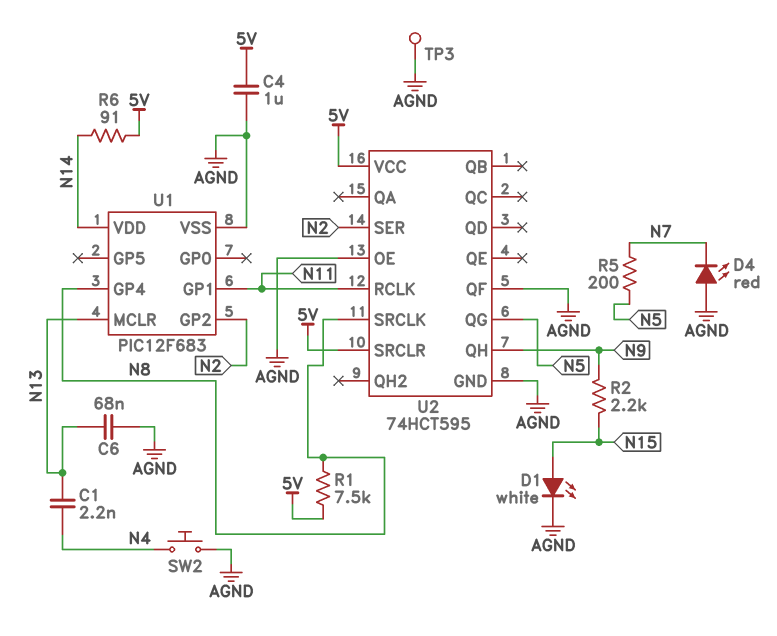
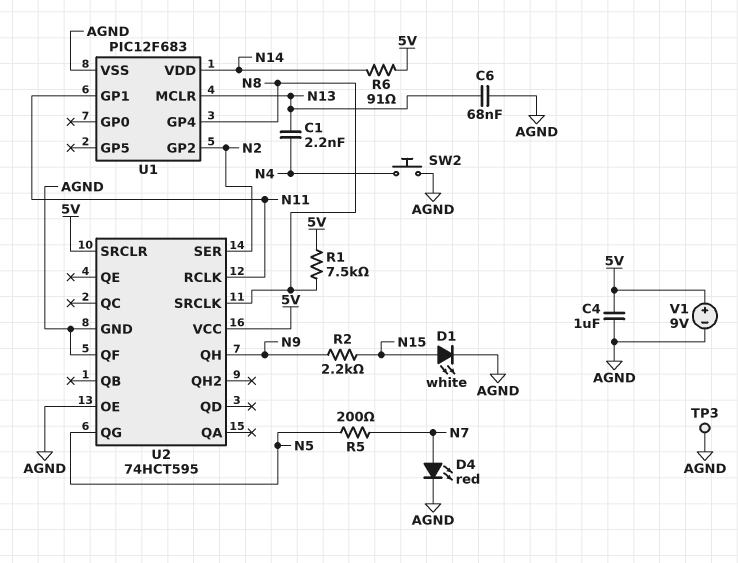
D4: LED red (A AGND, K N7) -> LED red (A N7, K AGND)
V1: none -> 9V (plus 5V, minus AGND)

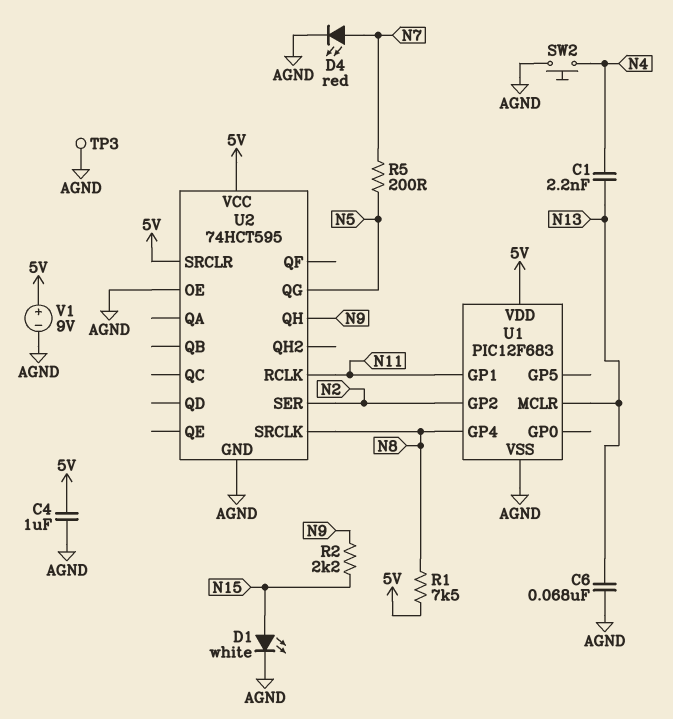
R6: 91 (5V, N14) -> none
U1 pin VDD: N14 -> 5V
U2 pin QF: AGND -> none

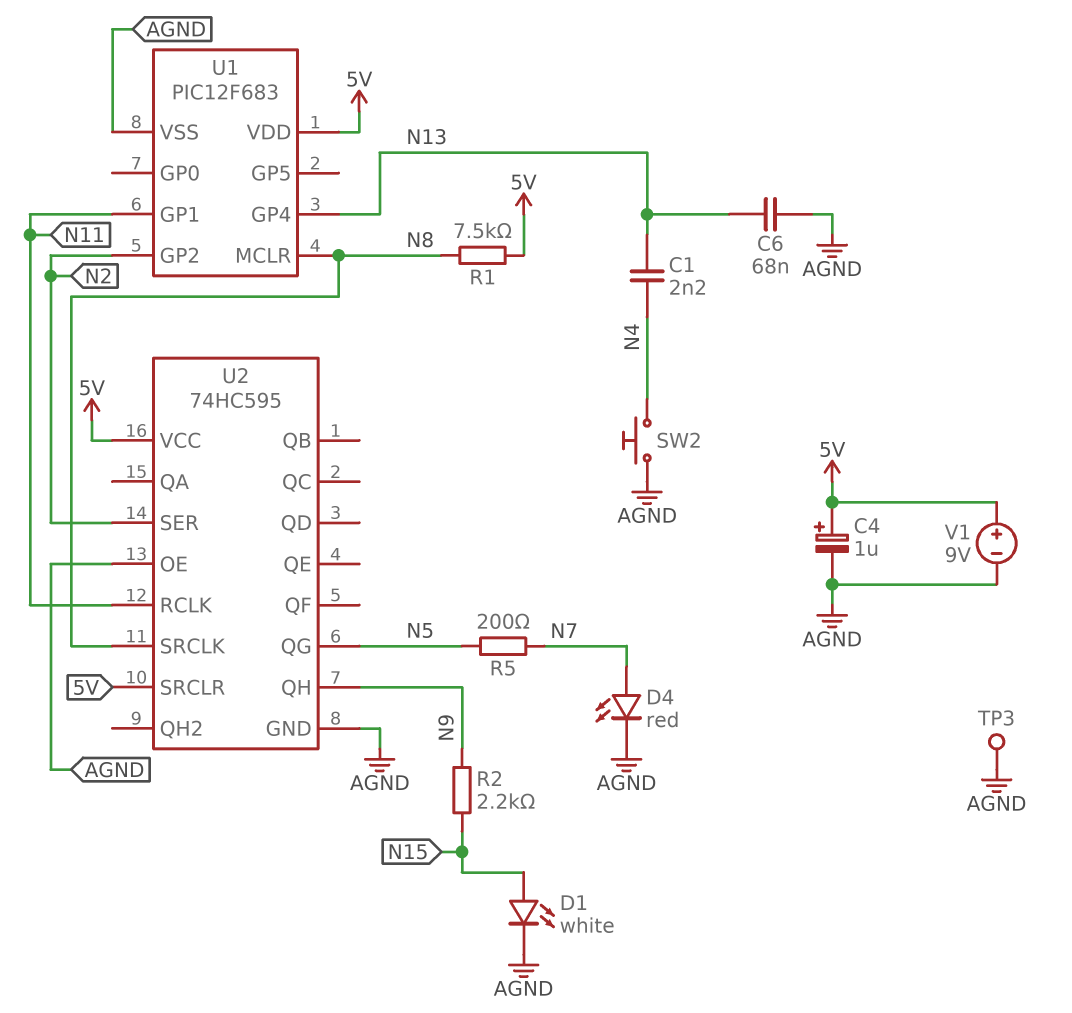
C4: 1uF (5V, AGND) -> 1uF (plus 5V, minus AGND)
U1 pin GP4: N8 -> N13
U1 pin MCLR: N13 -> N8
U2: 74HCT595 -> 74HC595

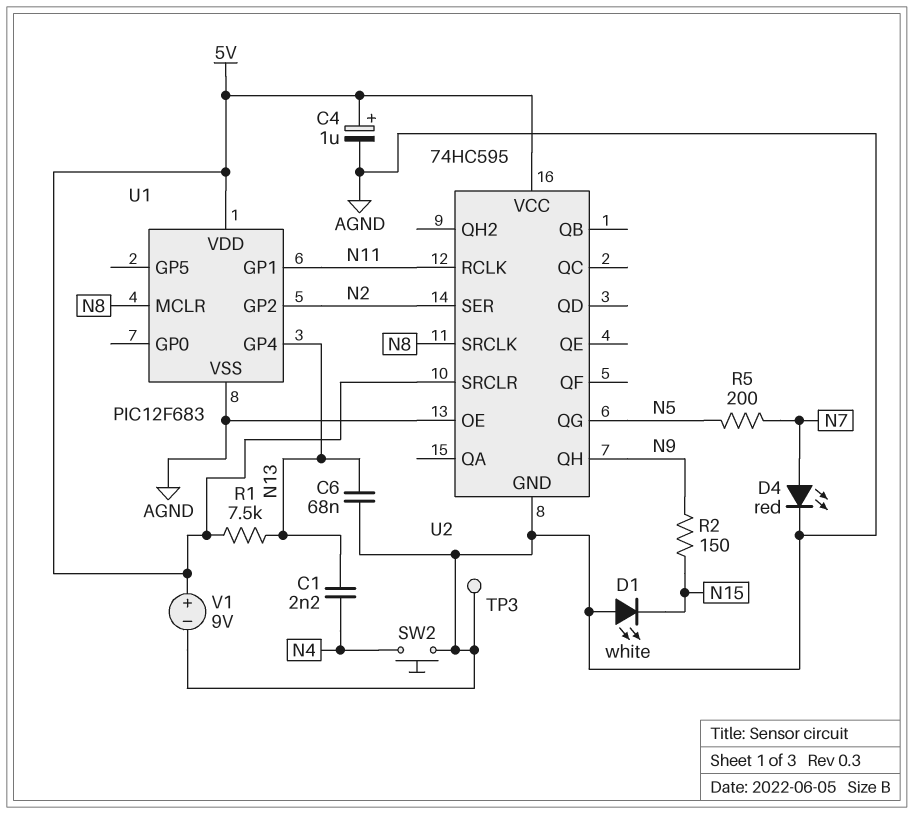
D1: LED white (A N15, K AGND) -> LED white (A AGND, K N15)
R1: 7.5k (5V, N8) -> 7.5k (5V, N13)
R2: 2.2k (N9, N15) -> 150 (N9, N15)

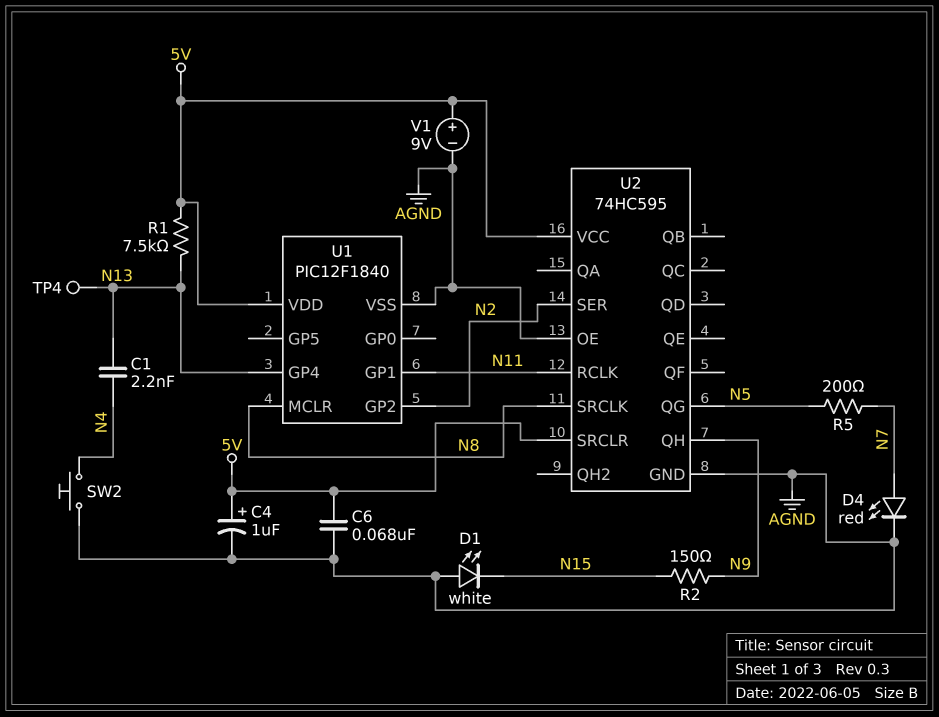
C6: 68nF (AGND, N13) -> 68nF (5V, AGND)
TP3: test point (AGND) -> none
TP4: none -> test point (N13)
U1: PIC12F683 -> PIC12F1840

